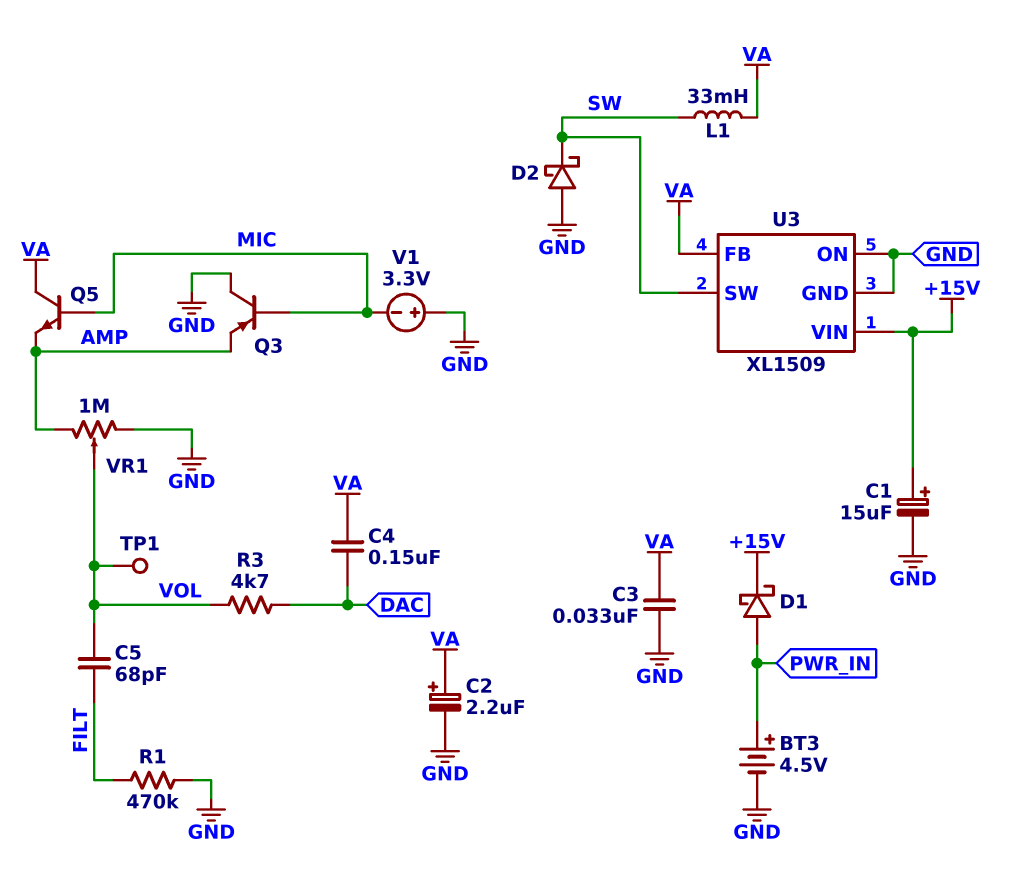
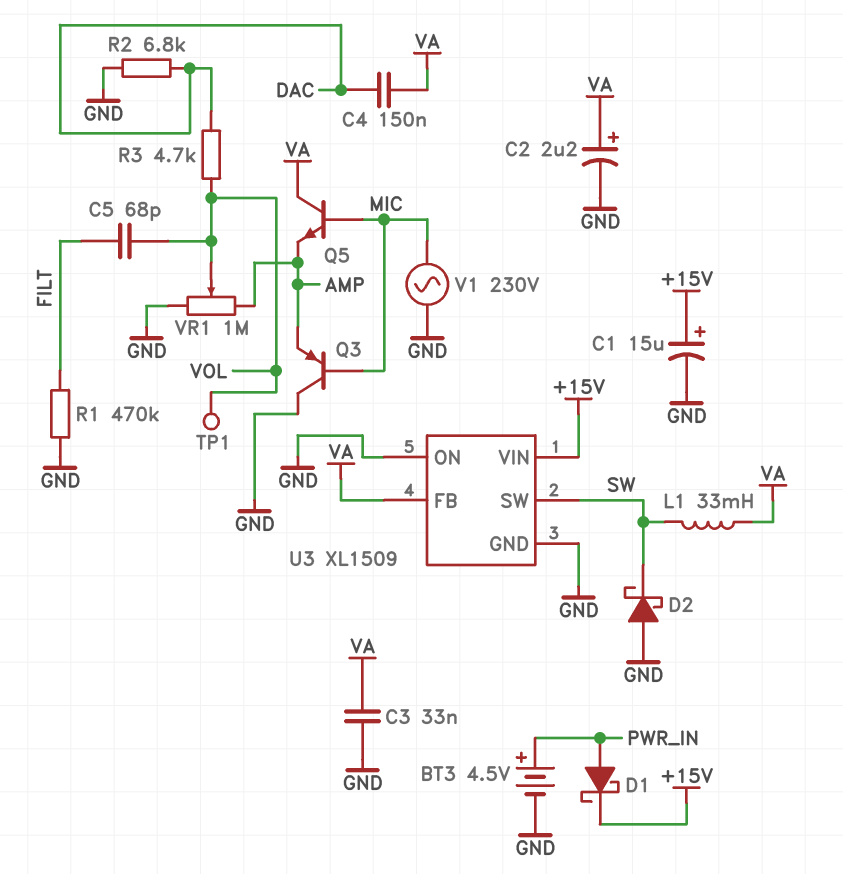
R2: none -> 6.8k (DAC, GND)
V1: 3.3V (plus GND, minus MIC) -> AC 230V (GND, MIC)

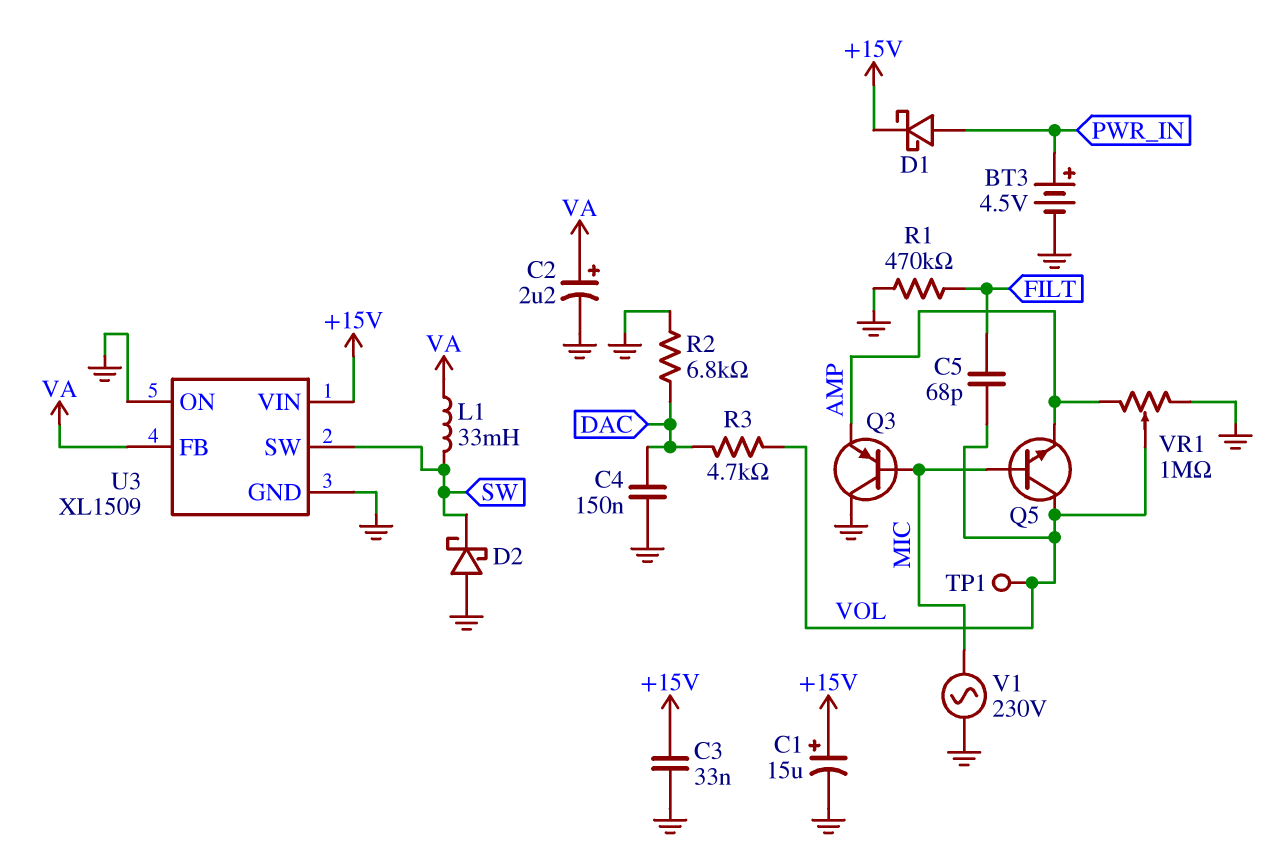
C3: 33nF (GND, VA) -> 33nF (+15V, GND)
C4: 150nF (DAC, VA) -> 150nF (DAC, GND)
Q5: NPN (B MIC, C VA, E AMP) -> NPN (B MIC, C VOL, E AMP)

